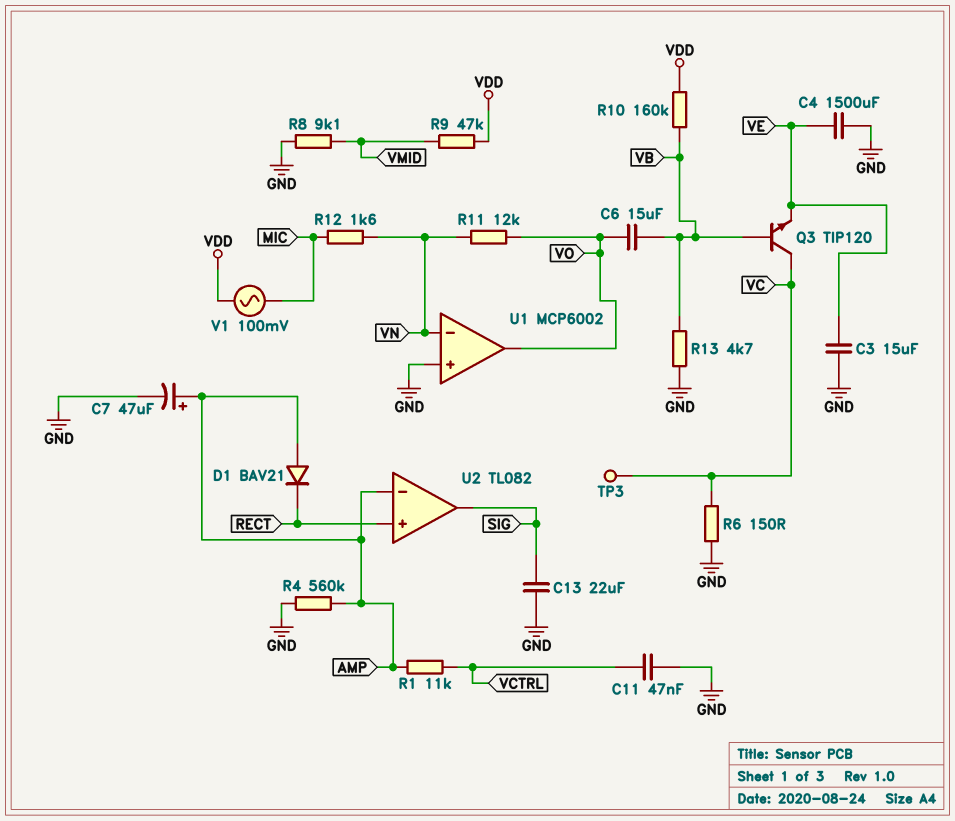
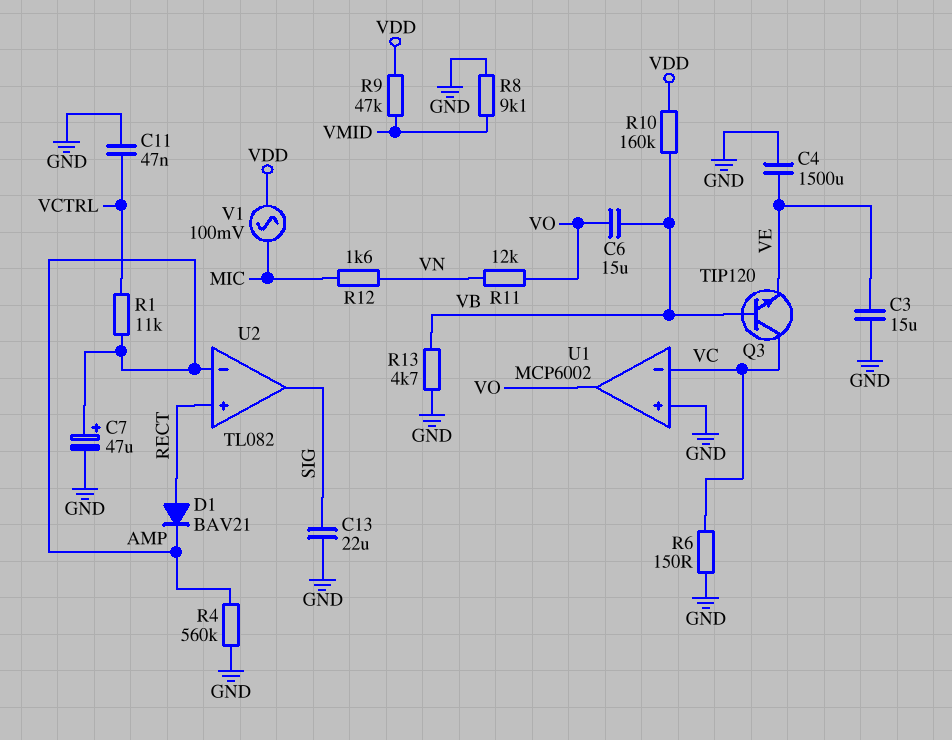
D1: diode BAV21 (A AMP, K RECT) -> diode BAV21 (A RECT, K AMP)
TP3: test point (VC) -> none
U1 pin in-: VN -> VC

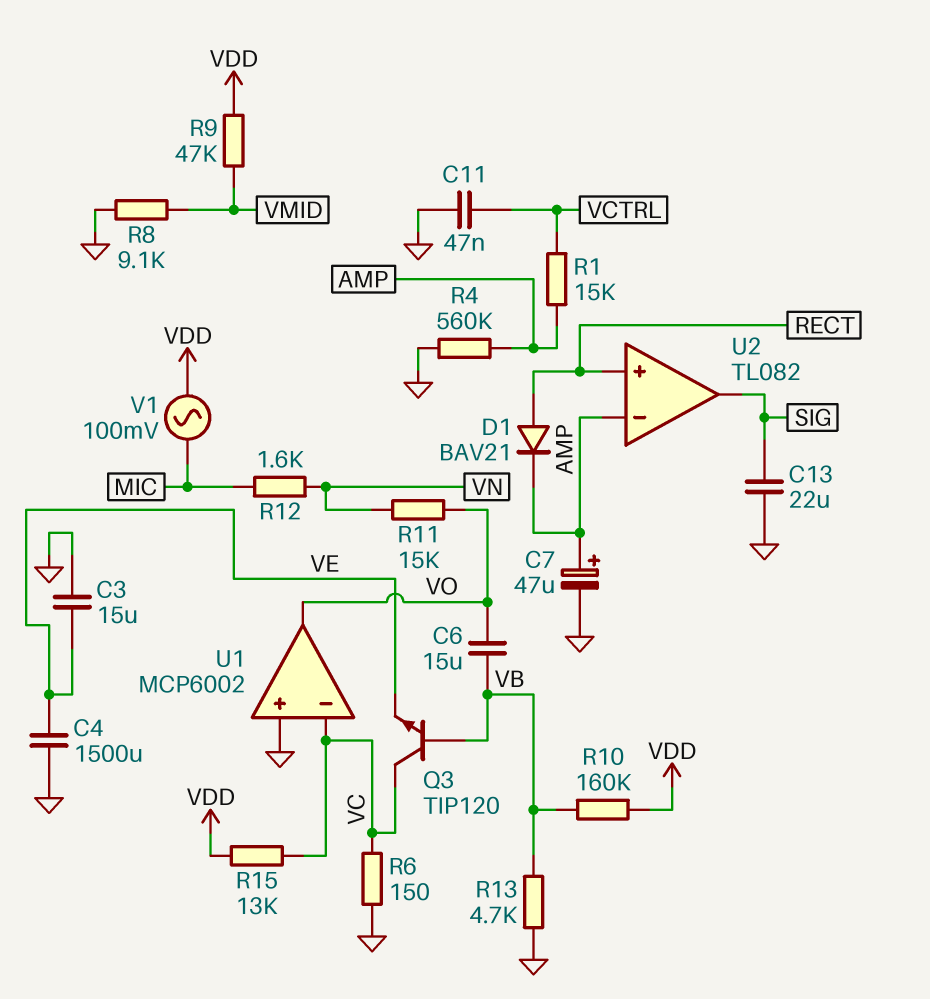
R1: 11k (AMP, VCTRL) -> 15k (AMP, VCTRL)
R11: 12k (VN, VO) -> 15k (VN, VO)
R15: none -> 13k (VC, VDD)

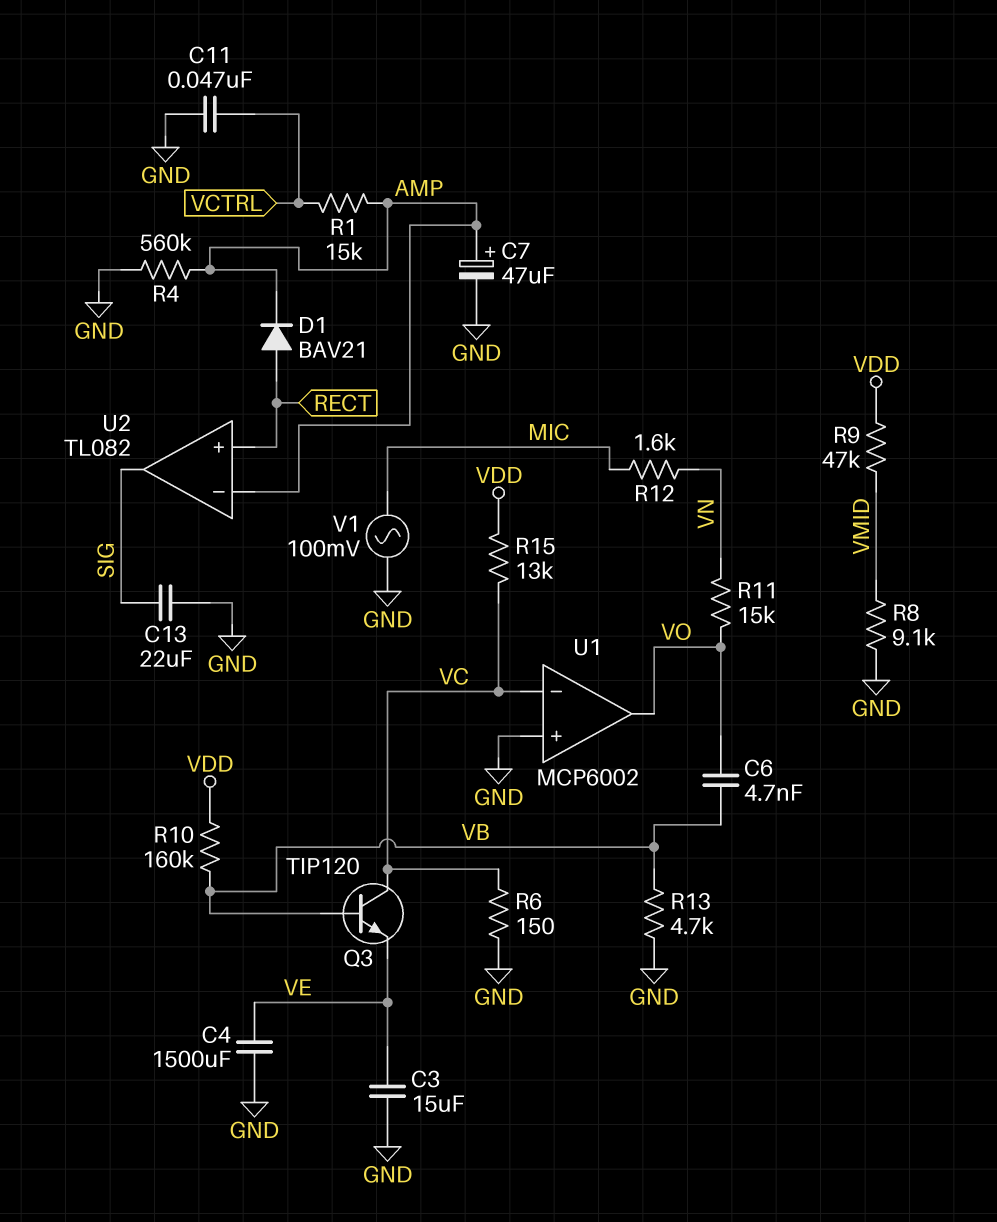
C6: 15uF (VB, VO) -> 4.7nF (VB, VO)
V1: AC 100mV (MIC, VDD) -> AC 100mV (GND, MIC)

